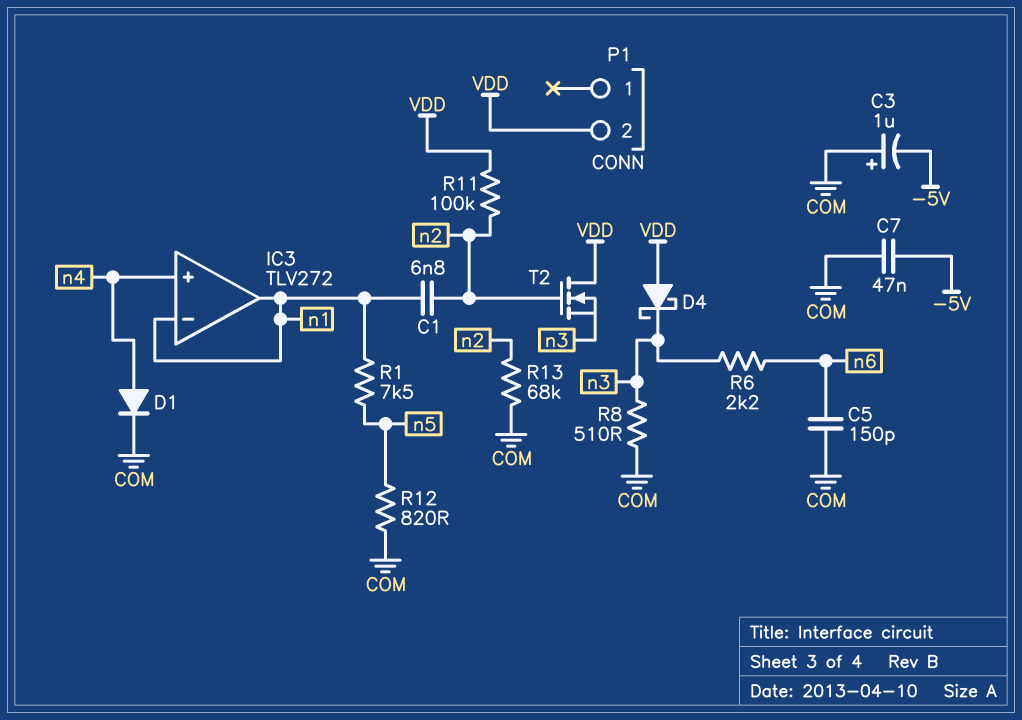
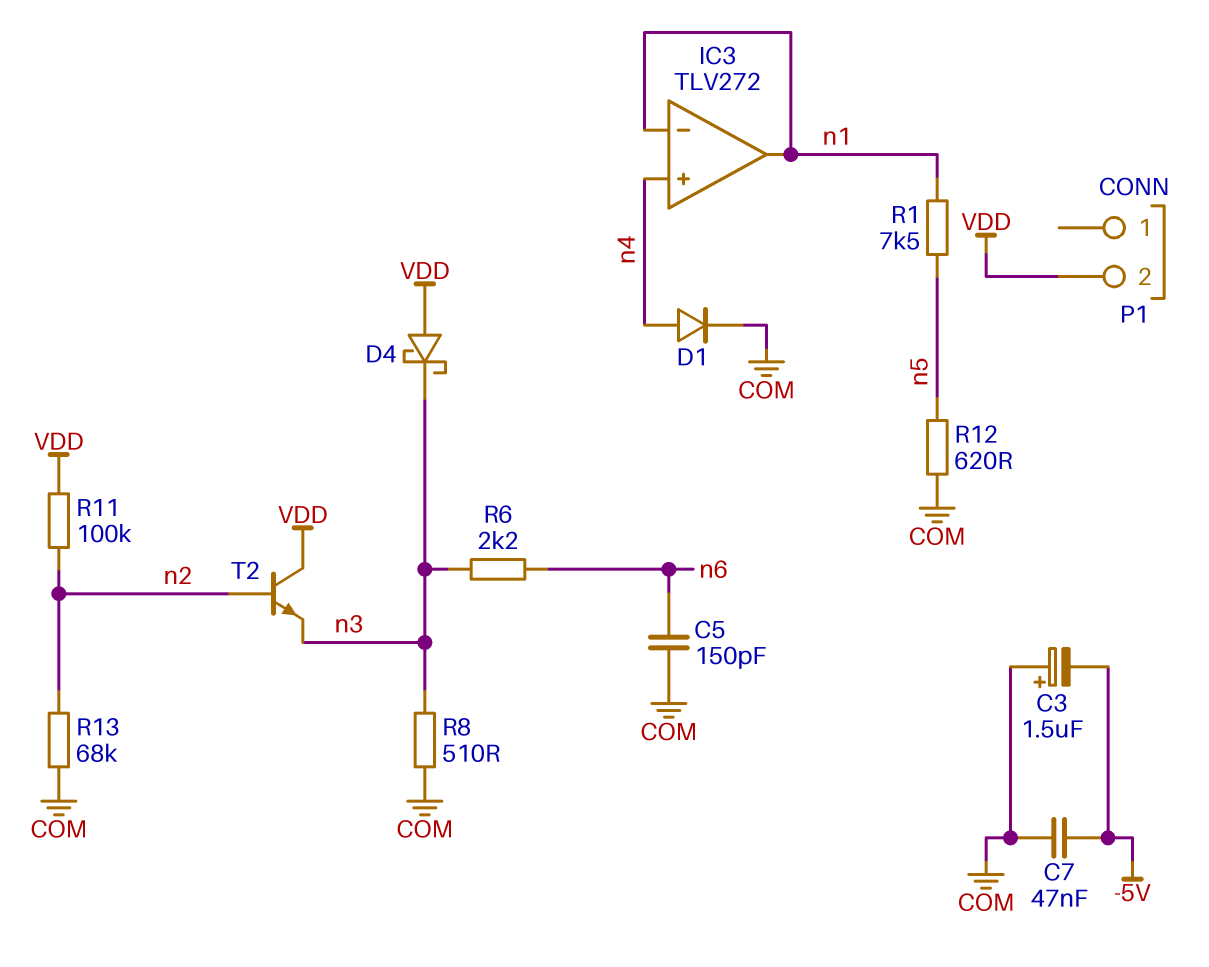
C1: 6.8nF (n1, n2) -> none
C3: 1uF (plus COM, minus -5V) -> 1.5uF (plus COM, minus -5V)
R12: 820 (COM, n5) -> 620 (COM, n5)
T2: NMOS (G n2, D VDD, S n3) -> NPN (B n2, C VDD, E n3)

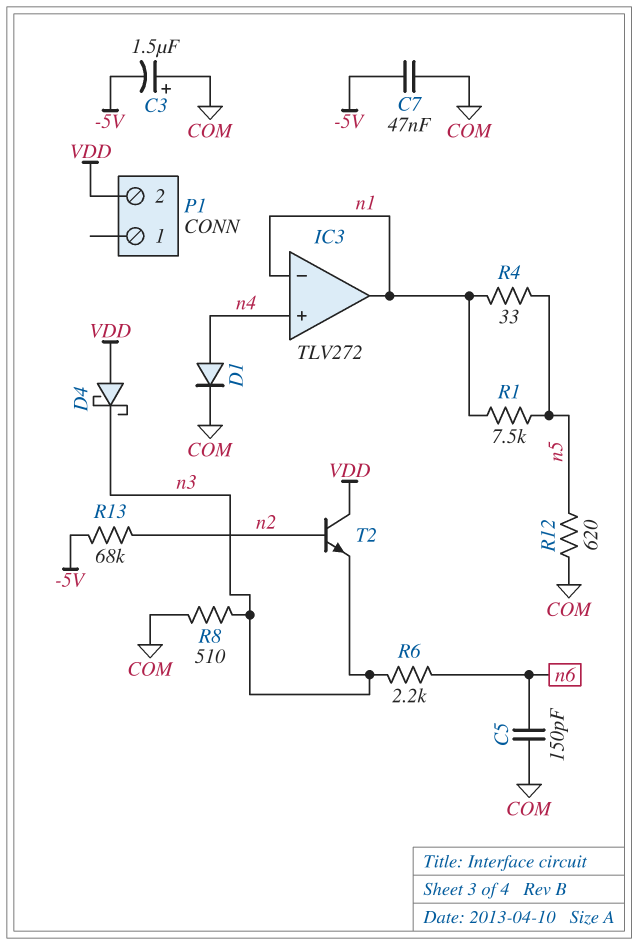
R4: none -> 33 (n1, n5)
R11: 100k (VDD, n2) -> none
R13: 68k (COM, n2) -> 68k (-5V, n2)

